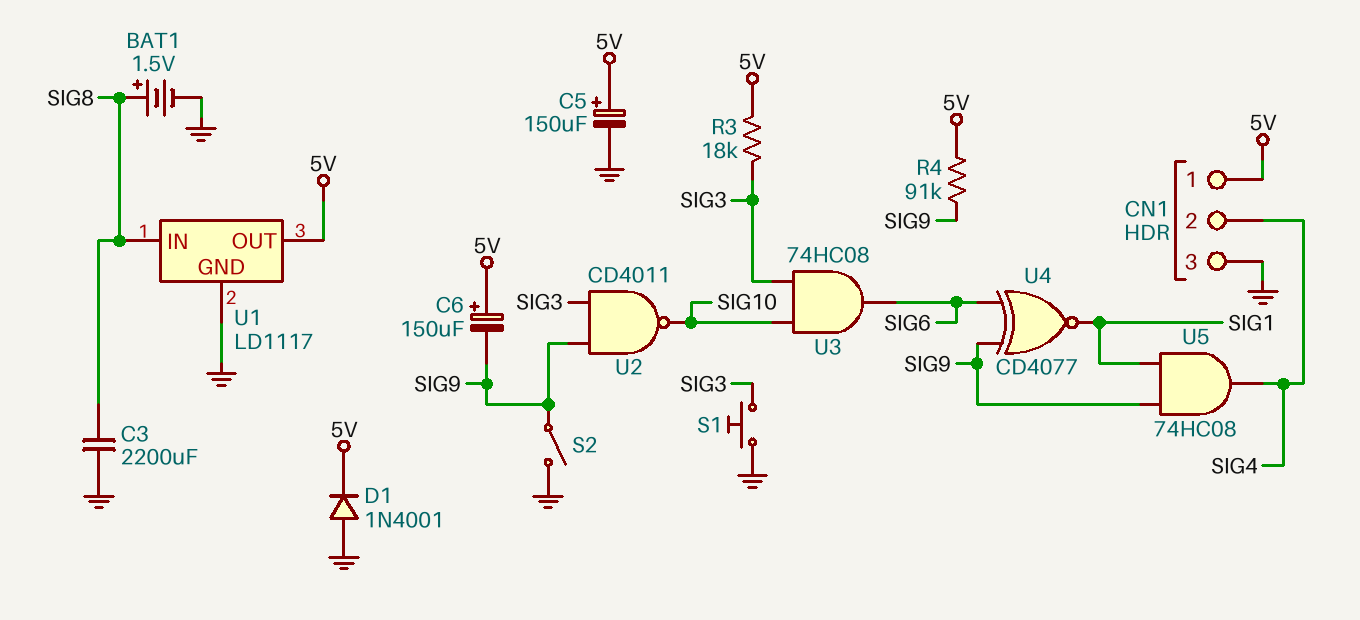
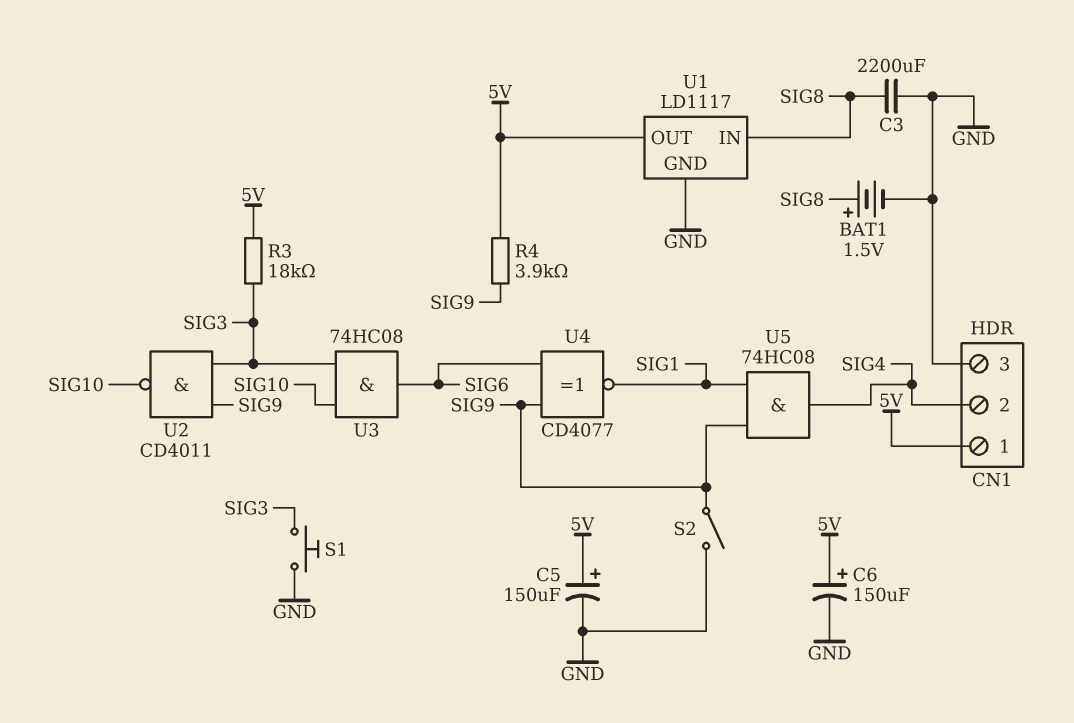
C6: 150uF (plus 5V, minus SIG9) -> 150uF (plus 5V, minus GND)
D1: diode 1N4001 (A GND, K 5V) -> none
R4: 91k (5V, SIG9) -> 3.9k (5V, SIG9)

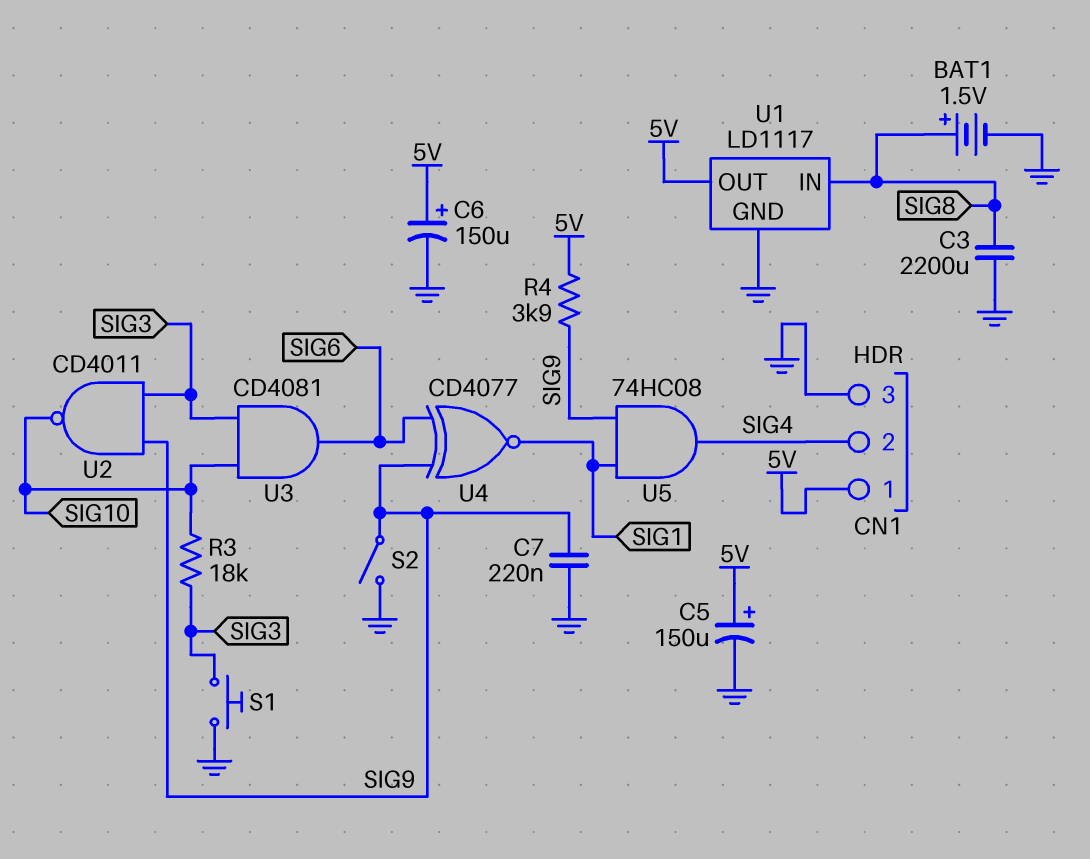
C7: none -> 220nF (GND, SIG9)
R3: 18k (5V, SIG3) -> 18k (SIG3, SIG10)
U3: AND 74HC08 (in SIG3, in SIG10, out SIG6) -> AND CD4081 (in SIG3, in SIG10, out SIG6)

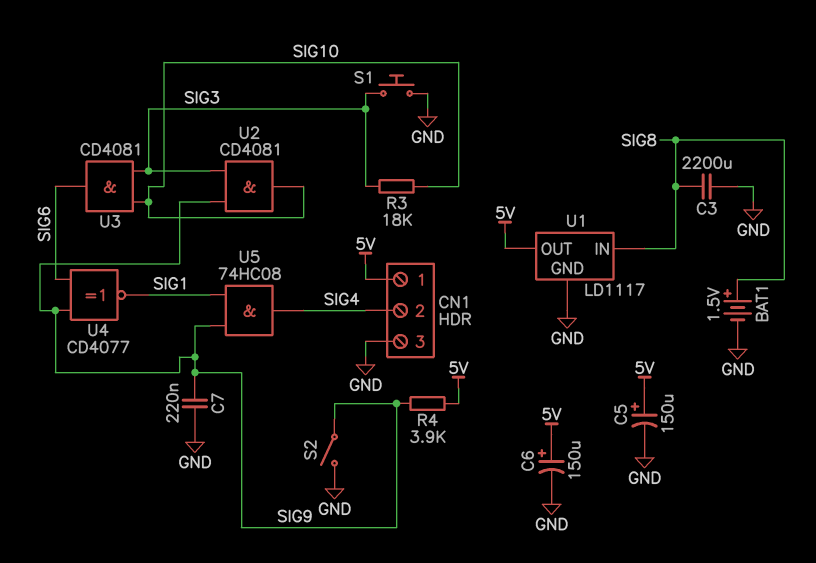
U2: NAND CD4011 (in SIG3, in SIG9, out SIG10) -> AND CD4081 (in SIG3, in SIG9, out SIG10)

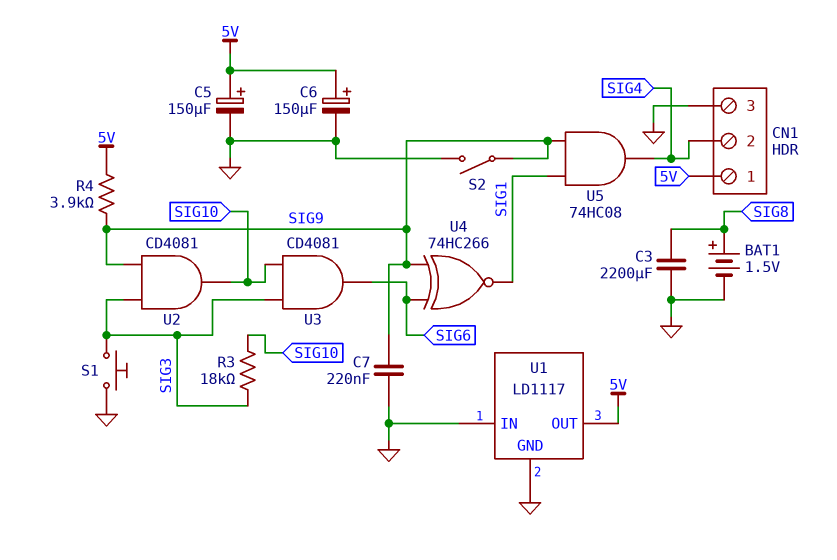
U1 pin IN: SIG8 -> GND
U4: XNOR CD4077 (in SIG6, in SIG9, out SIG1) -> XNOR 74HC266 (in SIG6, in SIG9, out SIG1)

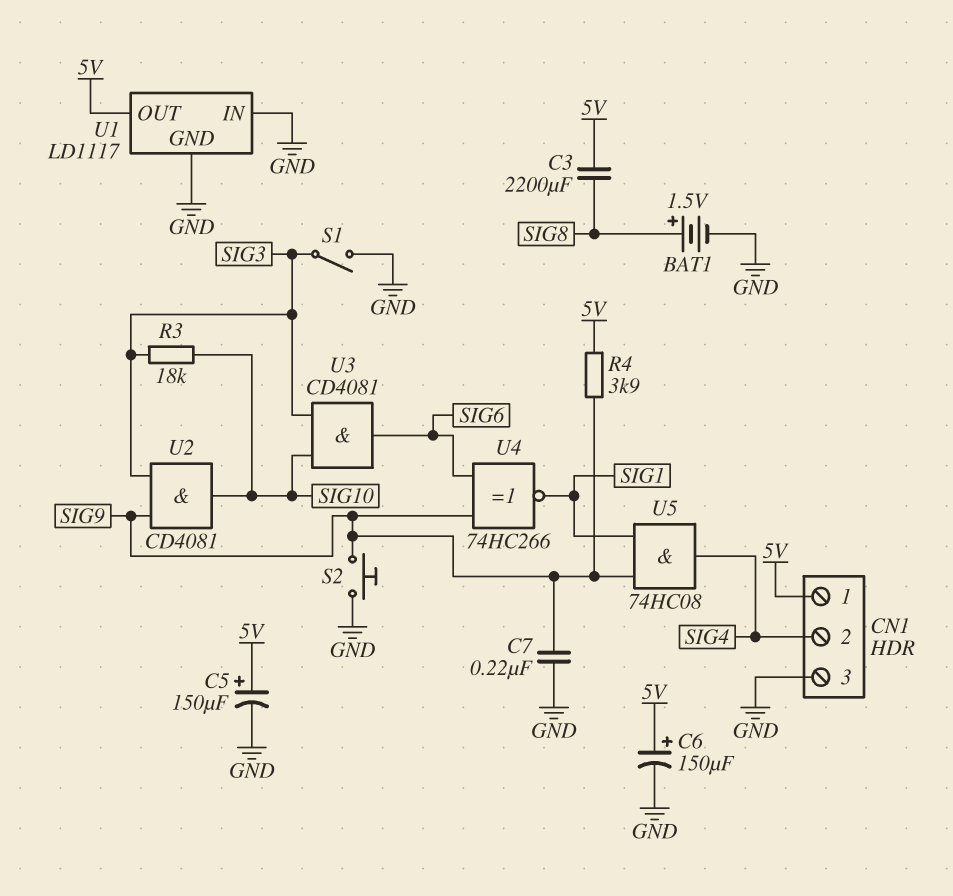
C3: 2200uF (GND, SIG8) -> 2200uF (5V, SIG8)
S1: button (GND, SIG3) -> switch (GND, SIG3)
S2: switch (GND, SIG9) -> button (GND, SIG9)

